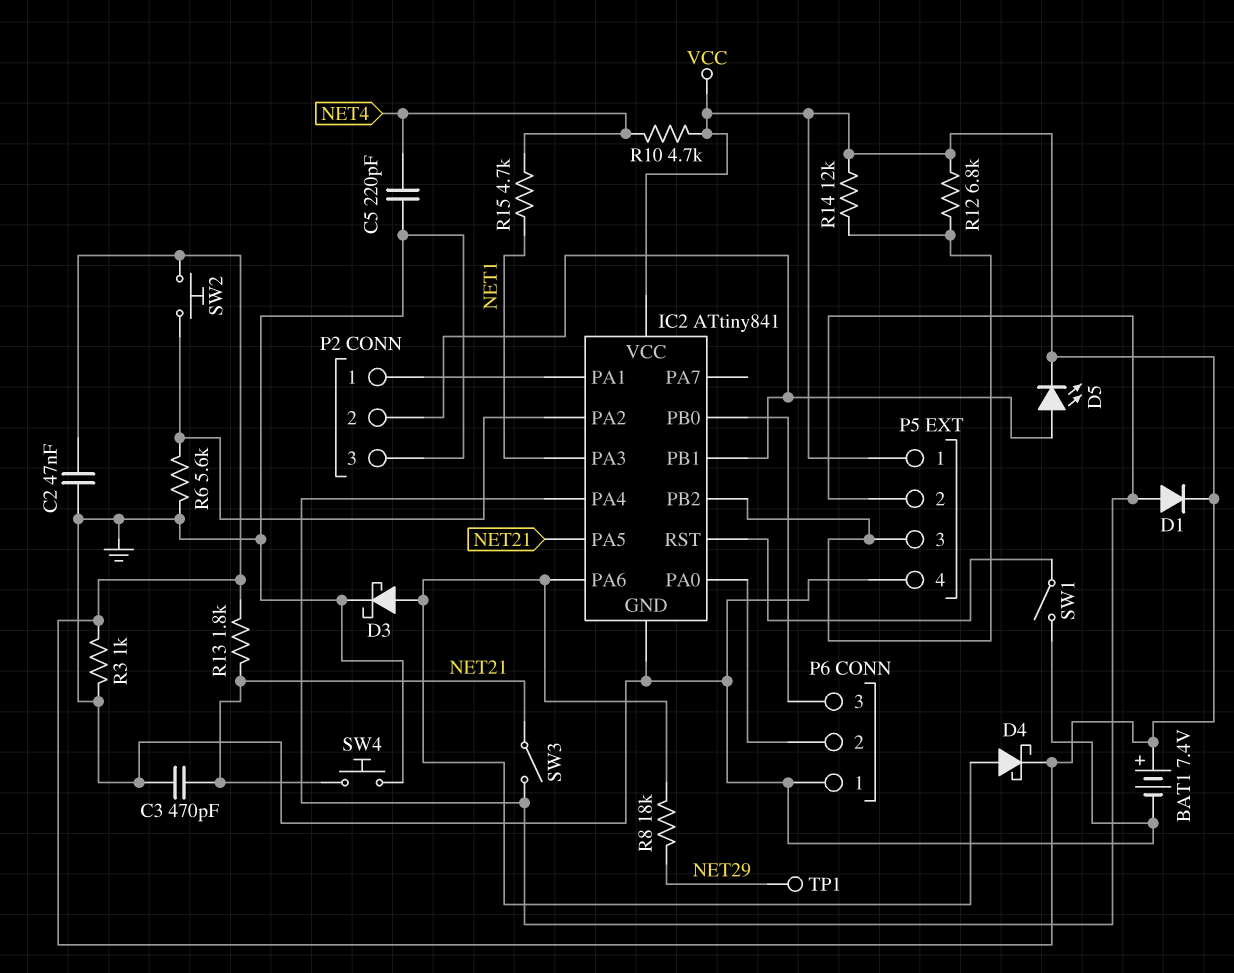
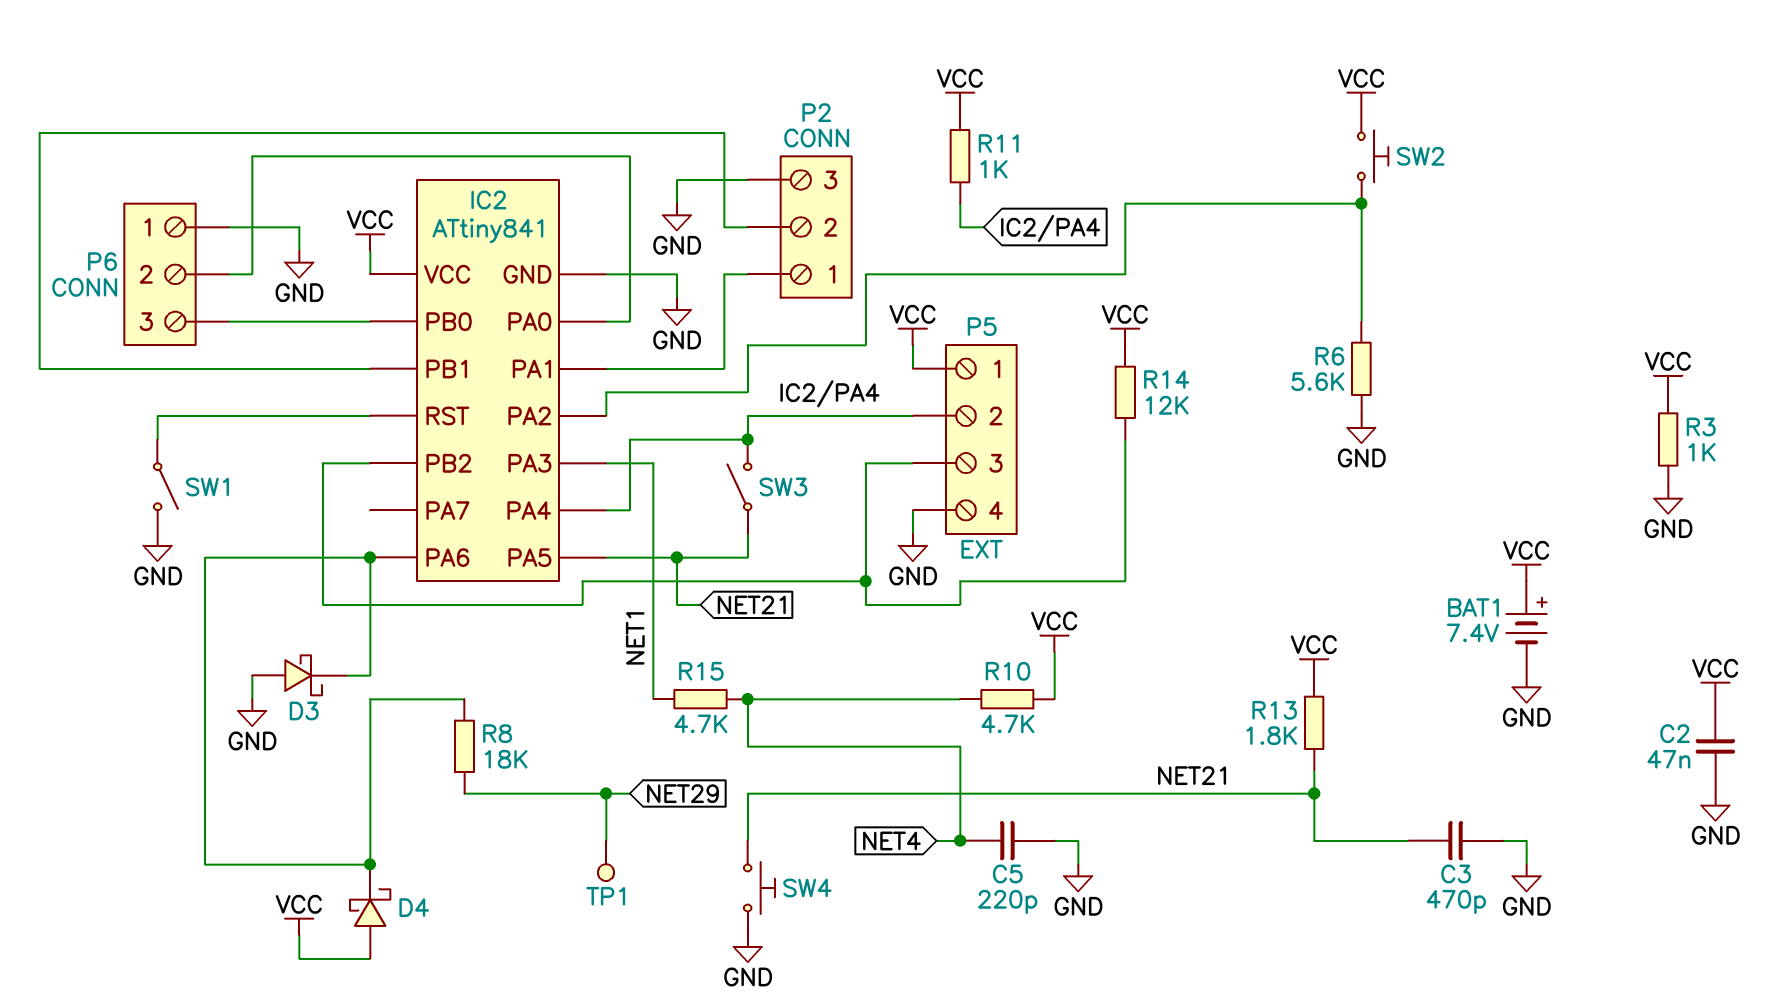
D1: diode (A IC2/PA4, K VCC) -> none
D3: schottky (A IC2/PA6, K GND) -> schottky (A GND, K IC2/PA6)
D4: schottky (A IC2/PA6, K VCC) -> schottky (A VCC, K IC2/PA6)
D5: LED (A IC2/PB1, K VCC) -> none
R11: none -> 1k (IC2/PA4, VCC)
R12: 6.8k (IC2/PB2, VCC) -> none

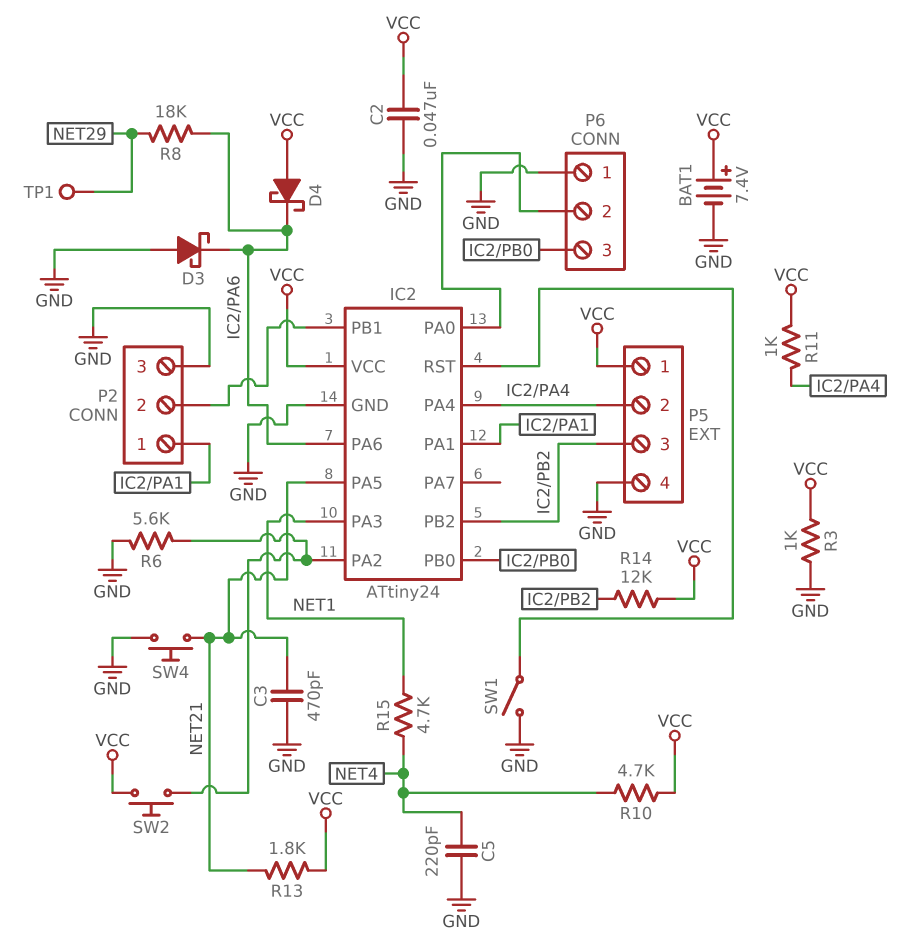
IC2: ATtiny841 -> ATtiny24
SW3: switch (IC2/PA4, NET21) -> none

